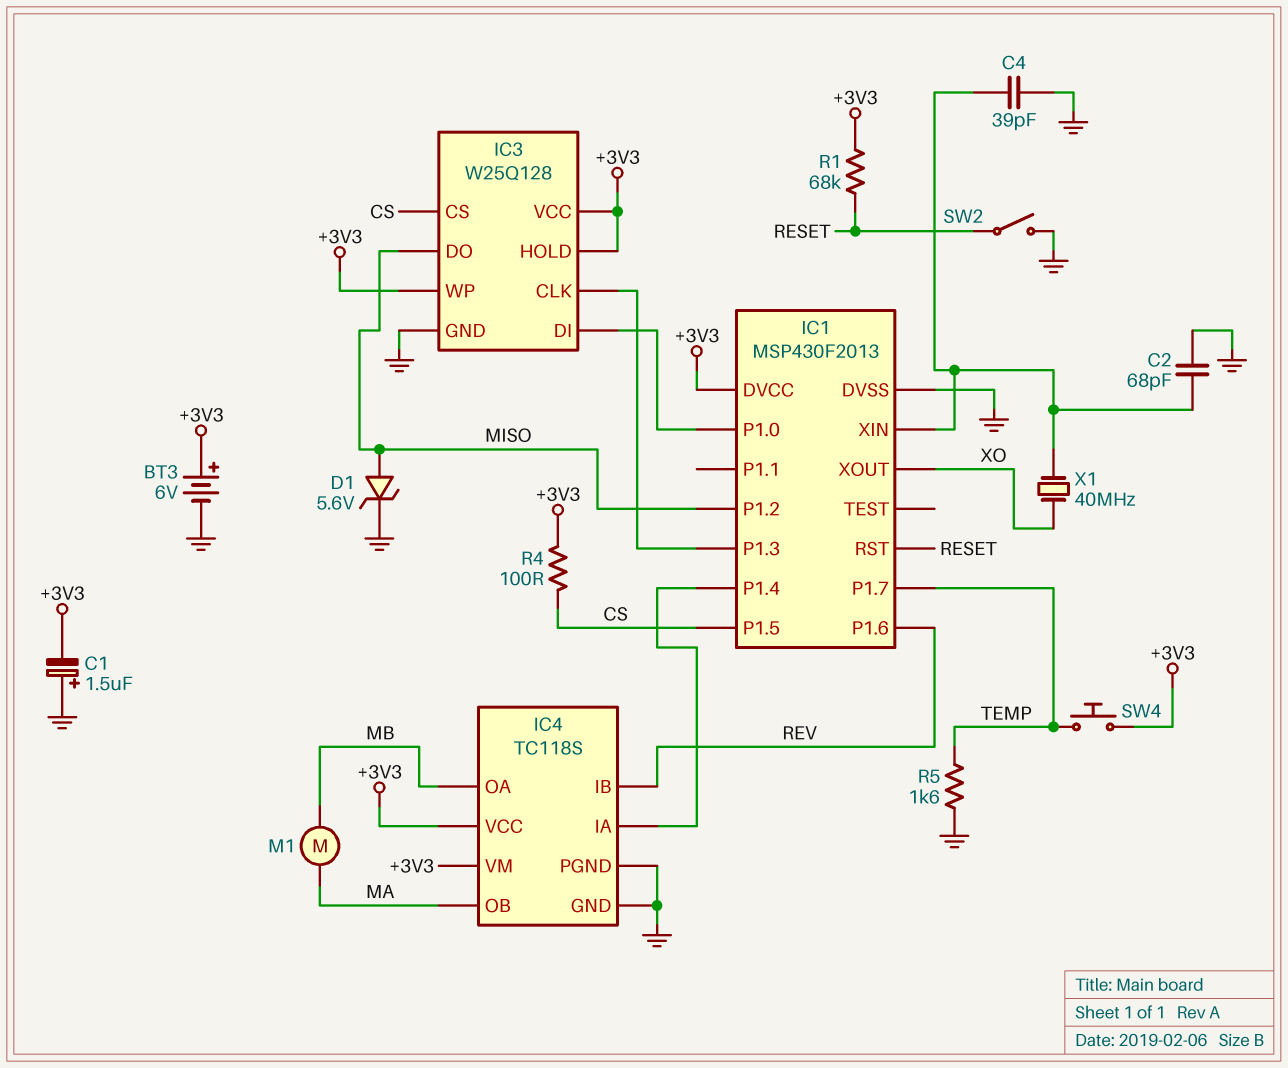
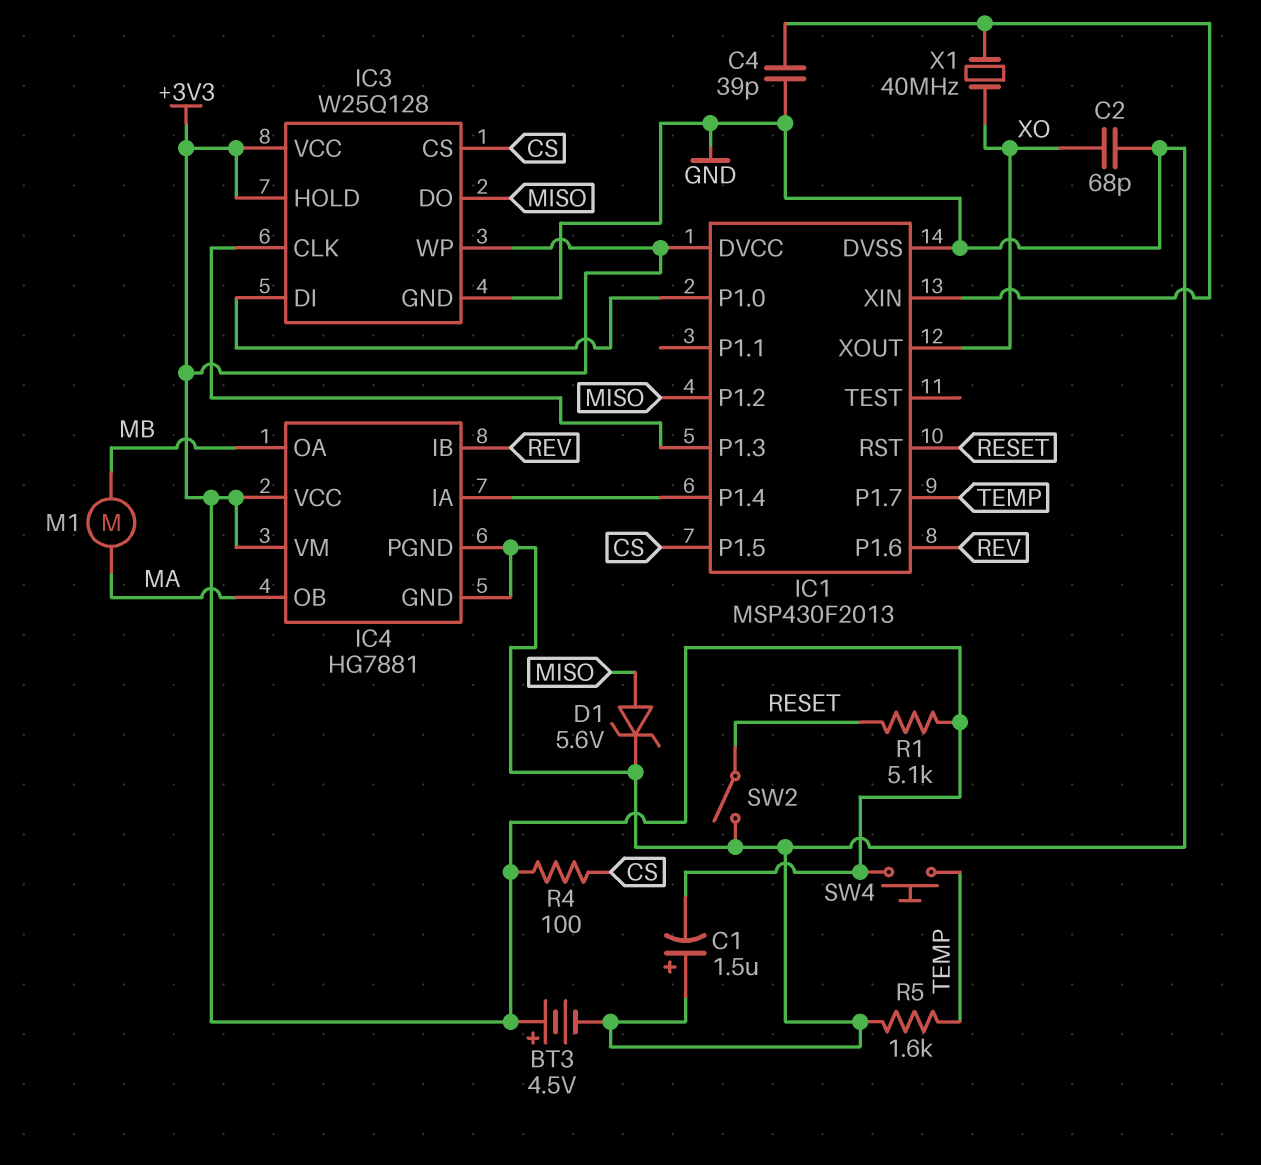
BT3: 6V (plus +3V3, minus GND) -> 4.5V (plus +3V3, minus GND)
C2: 68pF (GND, IC1/XIN) -> 68pF (GND, XO)
IC4: TC118S -> HG7881
R1: 68k (+3V3, RESET) -> 5.1k (+3V3, RESET)

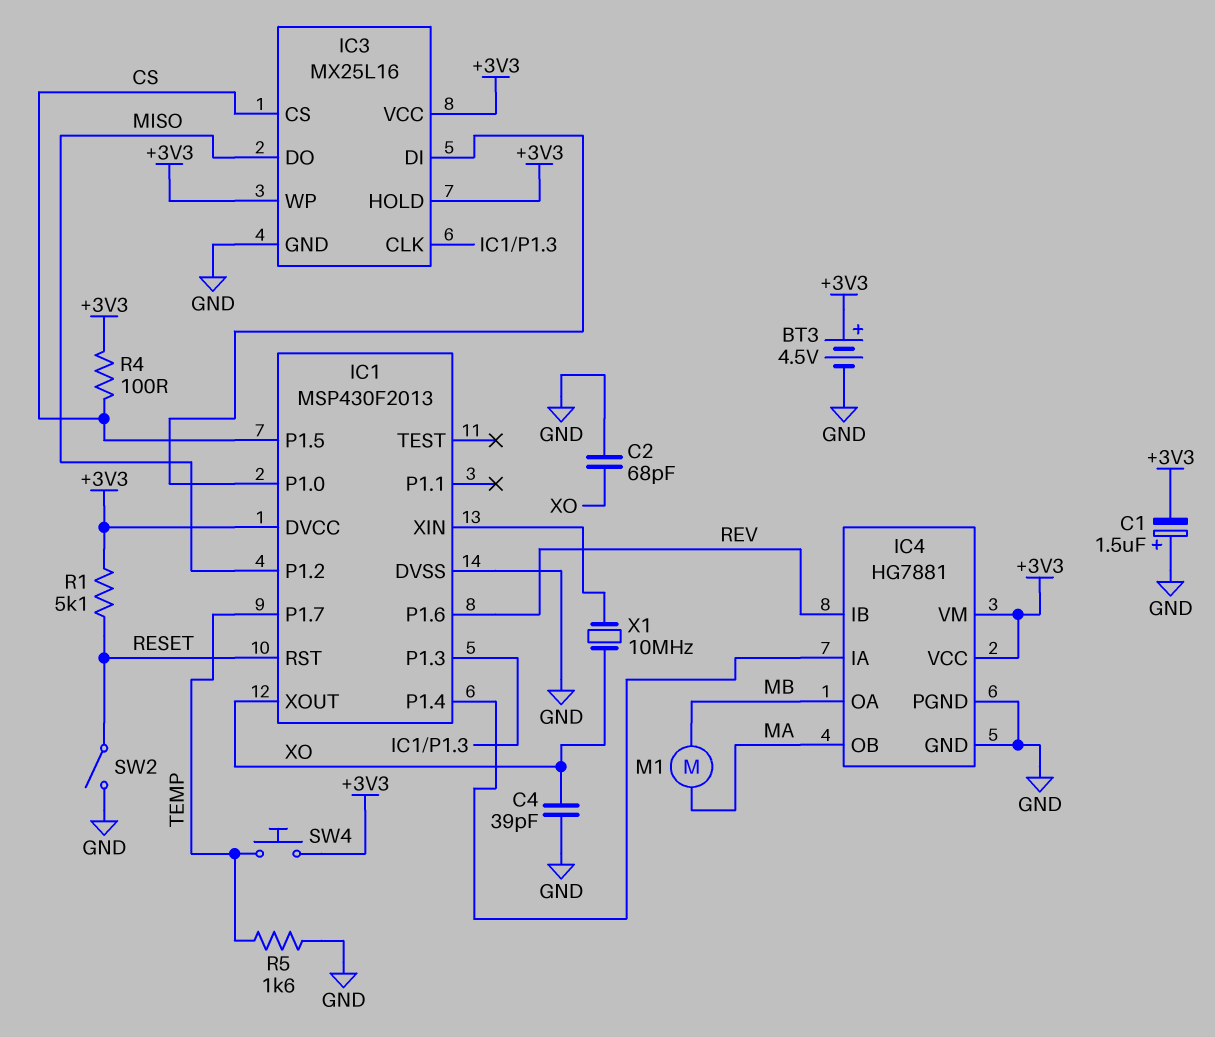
C4: 39pF (GND, IC1/XIN) -> 39pF (GND, XO)
D1: zener 5.6V (A MISO, K GND) -> none
IC3: W25Q128 -> MX25L16
X1: 40MHz (IC1/XIN, XO) -> 10MHz (IC1/XIN, XO)

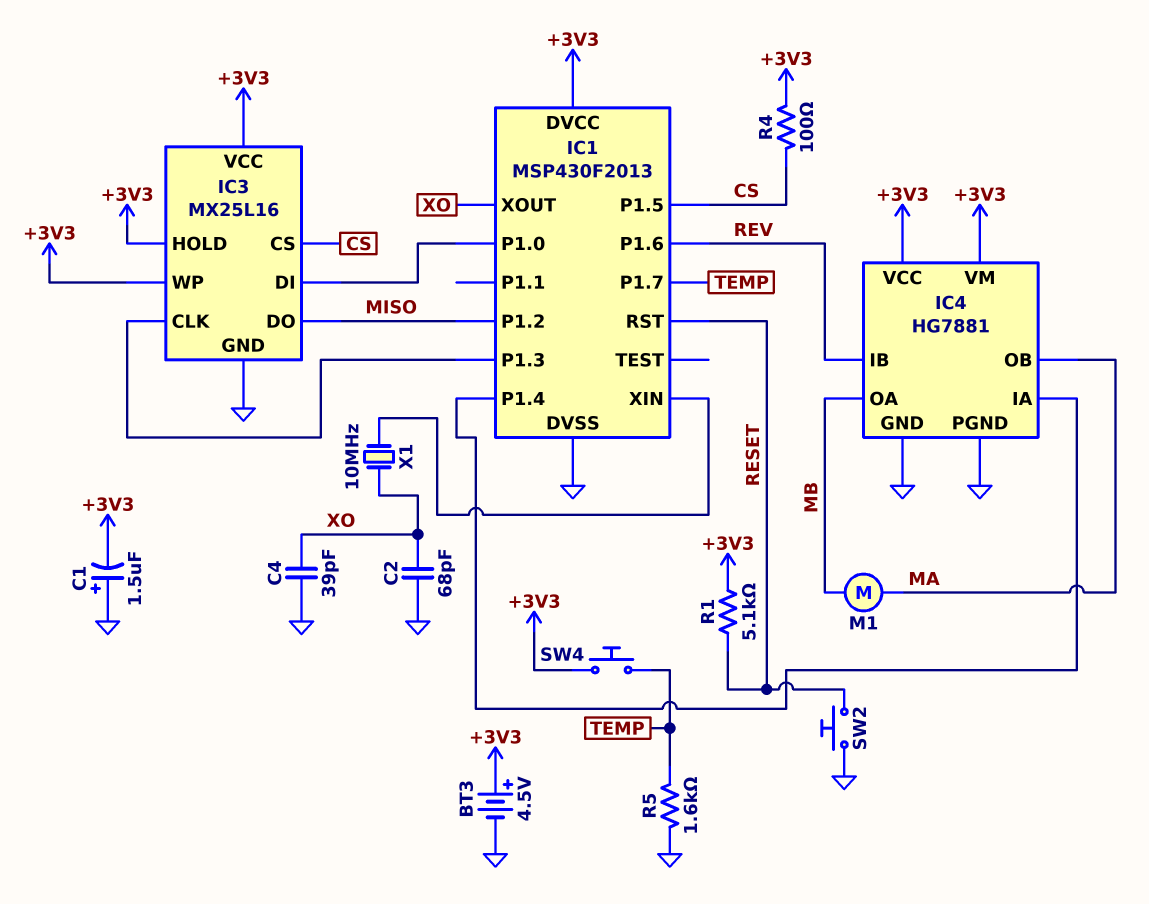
SW2: switch (GND, RESET) -> button (GND, RESET)

